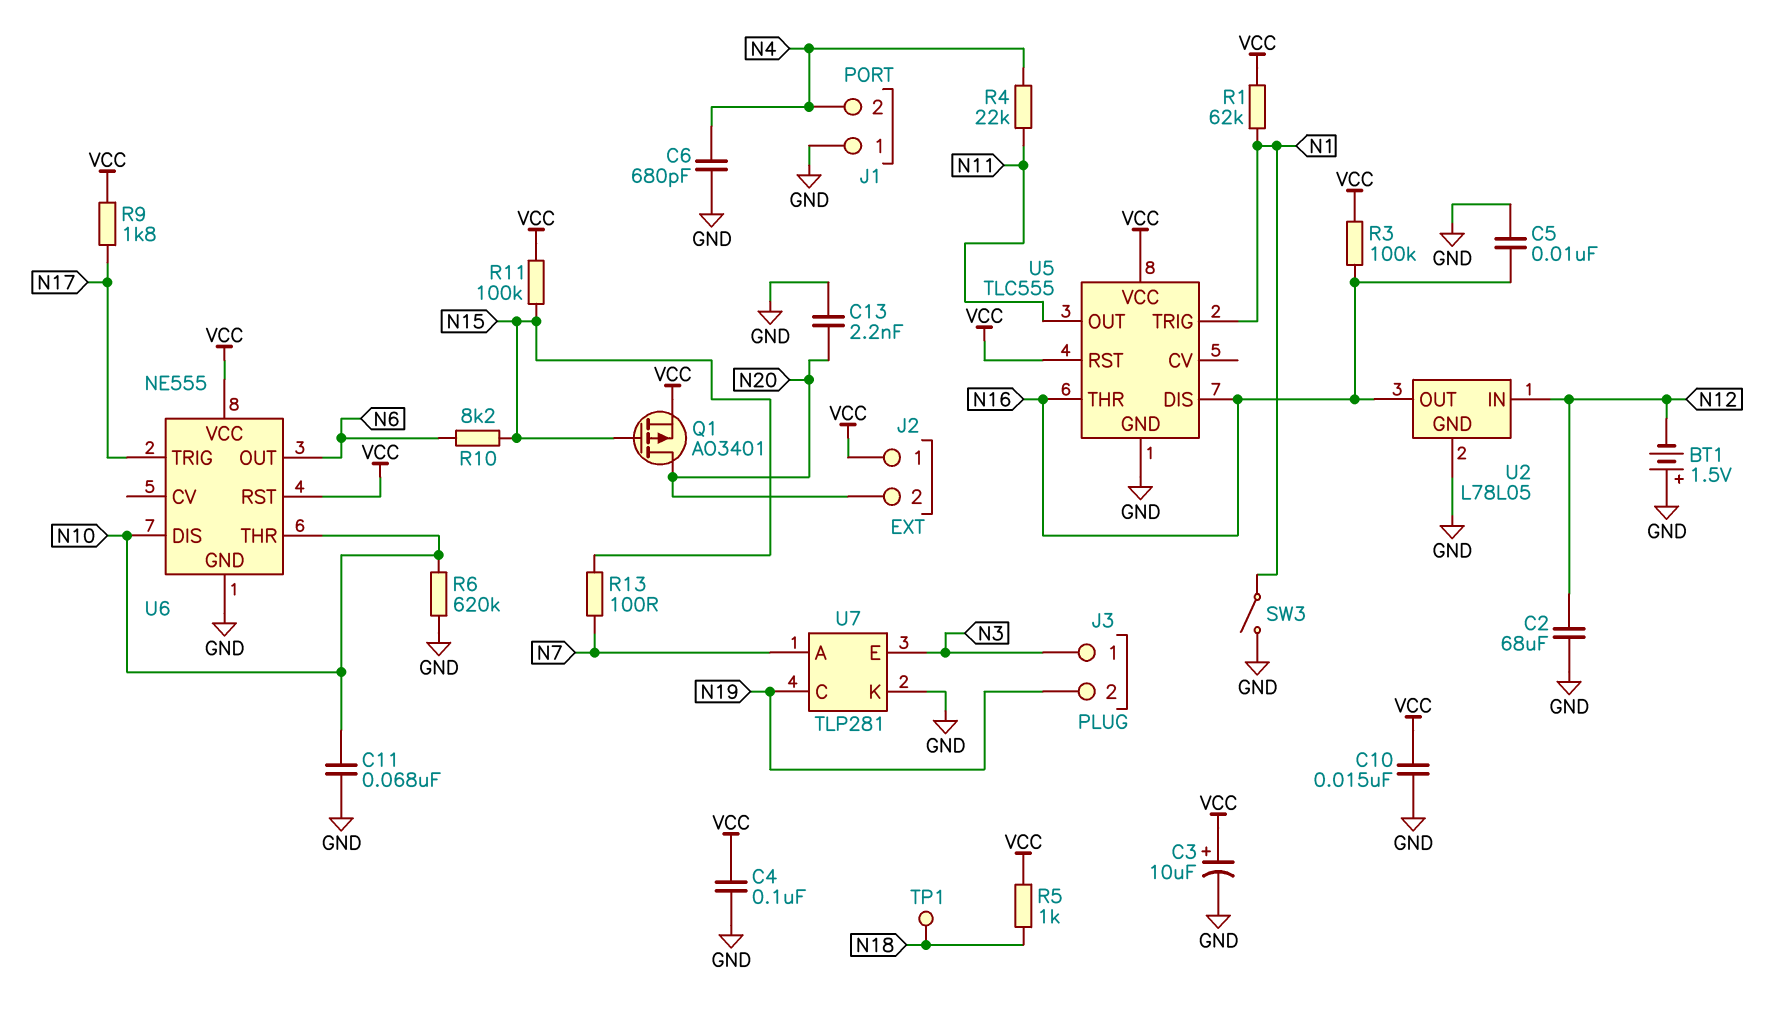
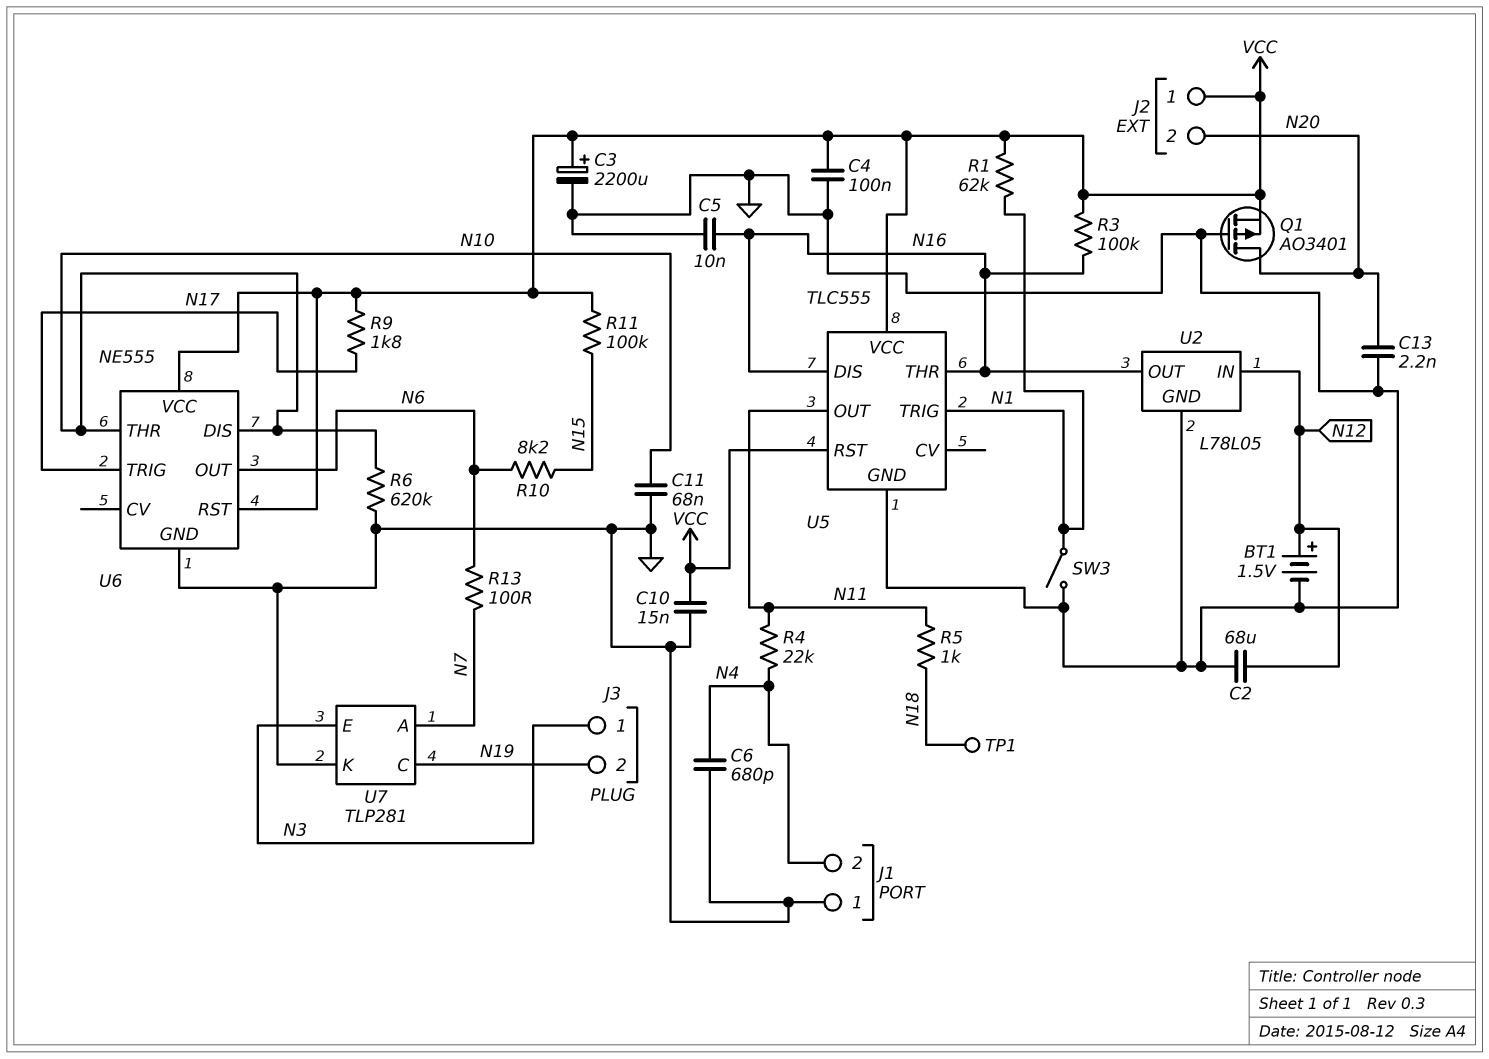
BT1: 1.5V (plus GND, minus N12) -> 1.5V (plus N12, minus GND)
C3: 10uF (plus VCC, minus GND) -> 2200uF (plus VCC, minus GND)
Q1: PMOS AO3401 (G N15, D N20, S VCC) -> PMOS AO3401 (G GND, D N20, S VCC)
R5: 1k (N18, VCC) -> 1k (N11, N18)
R13: 100 (N7, N15) -> 100 (N6, N7)

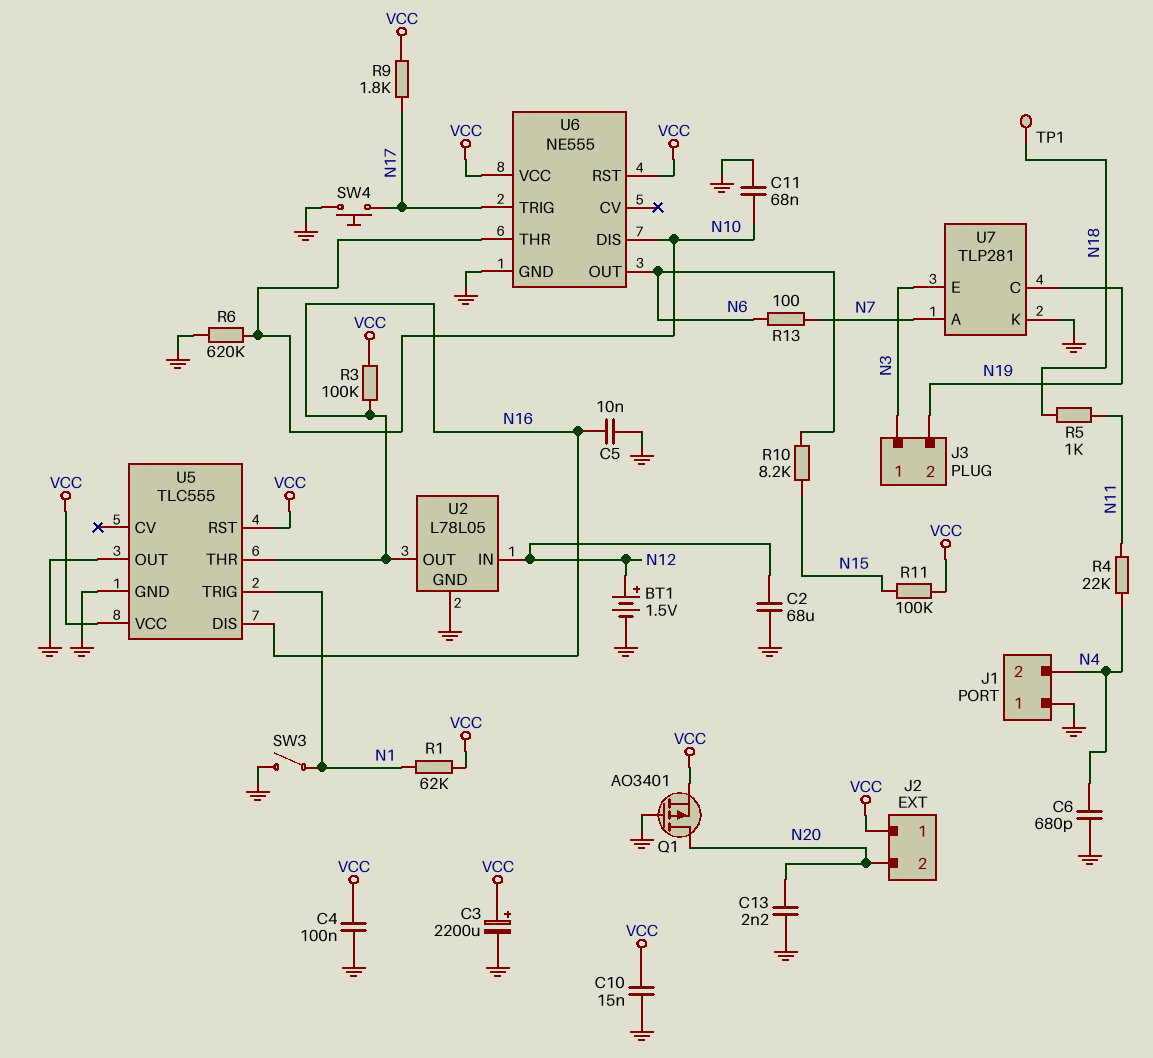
SW4: none -> button (GND, N17)
U5 pin OUT: N11 -> GND

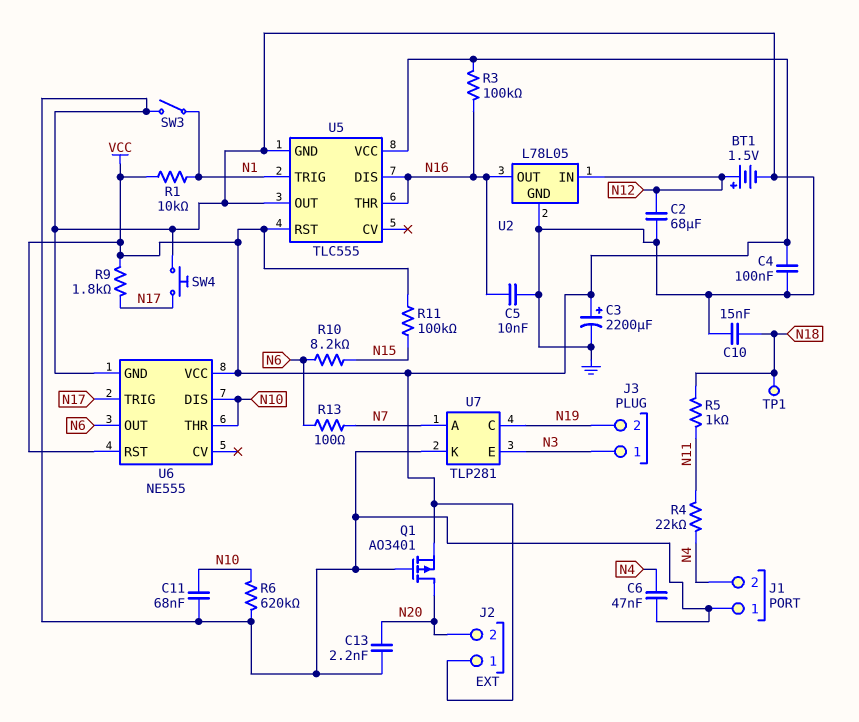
C6: 680pF (GND, N4) -> 47nF (GND, N4)
C10: 15nF (GND, VCC) -> 15nF (GND, N18)
R1: 62k (N1, VCC) -> 10k (N1, VCC)

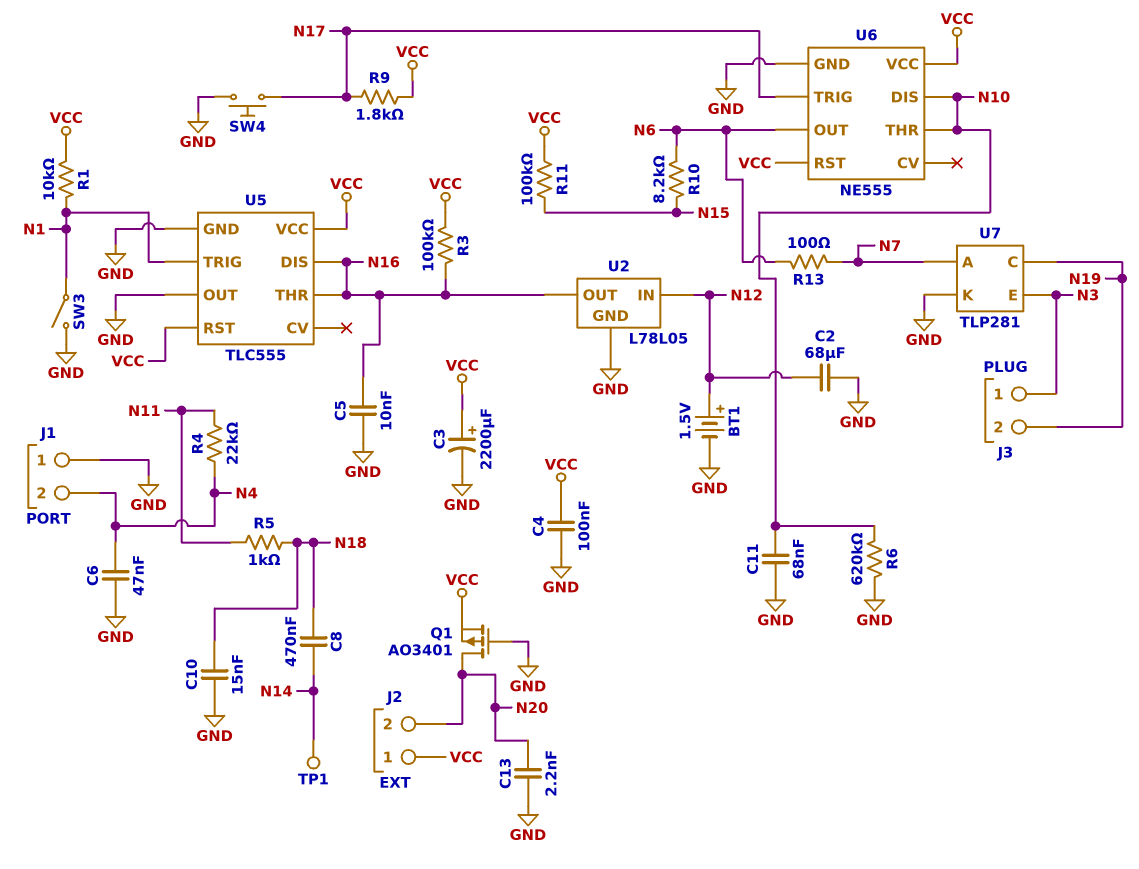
C8: none -> 470nF (N14, N18)
TP1: test point (N18) -> test point (N14)

